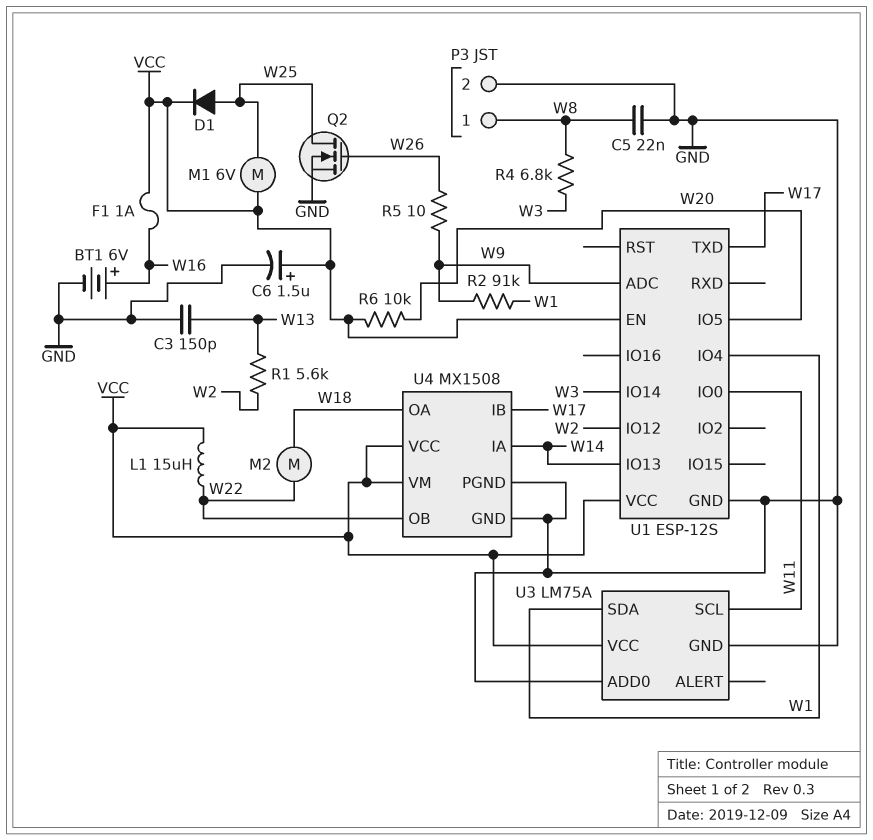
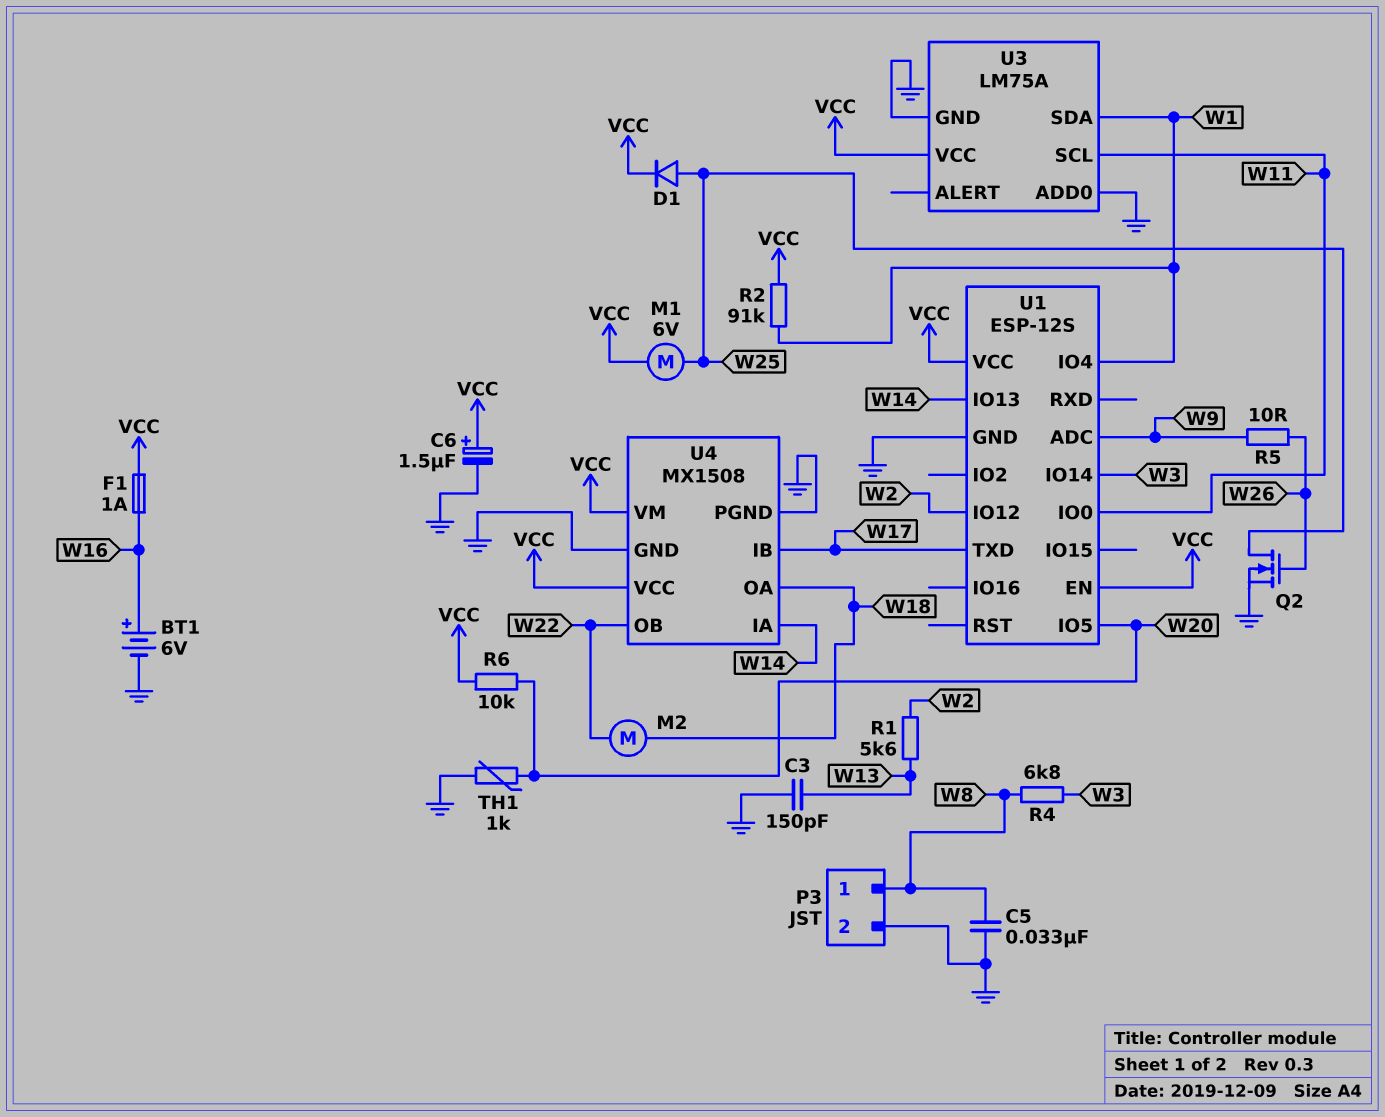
C5: 22nF (GND, W8) -> 33nF (GND, W8)
L1: 15uH (VCC, W22) -> none
R2: 91k (W1, W9) -> 91k (VCC, W1)
TH1: none -> 1k (GND, W20)

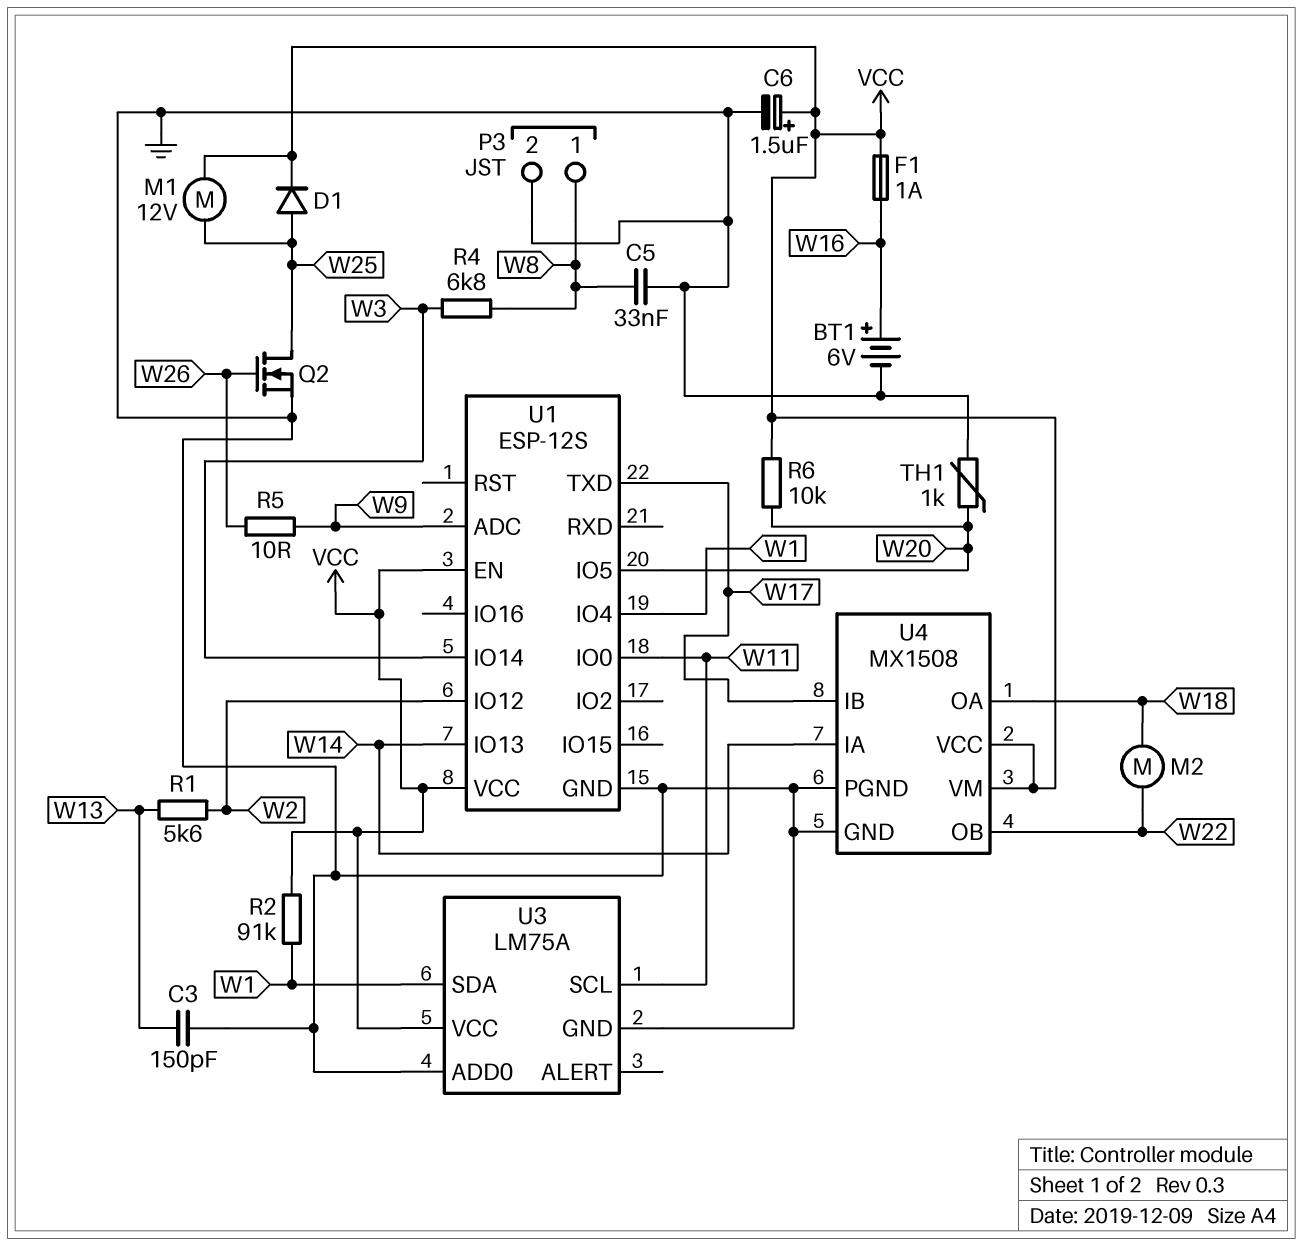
M1: motor 6V (VCC, W25) -> motor 12V (VCC, W25)

